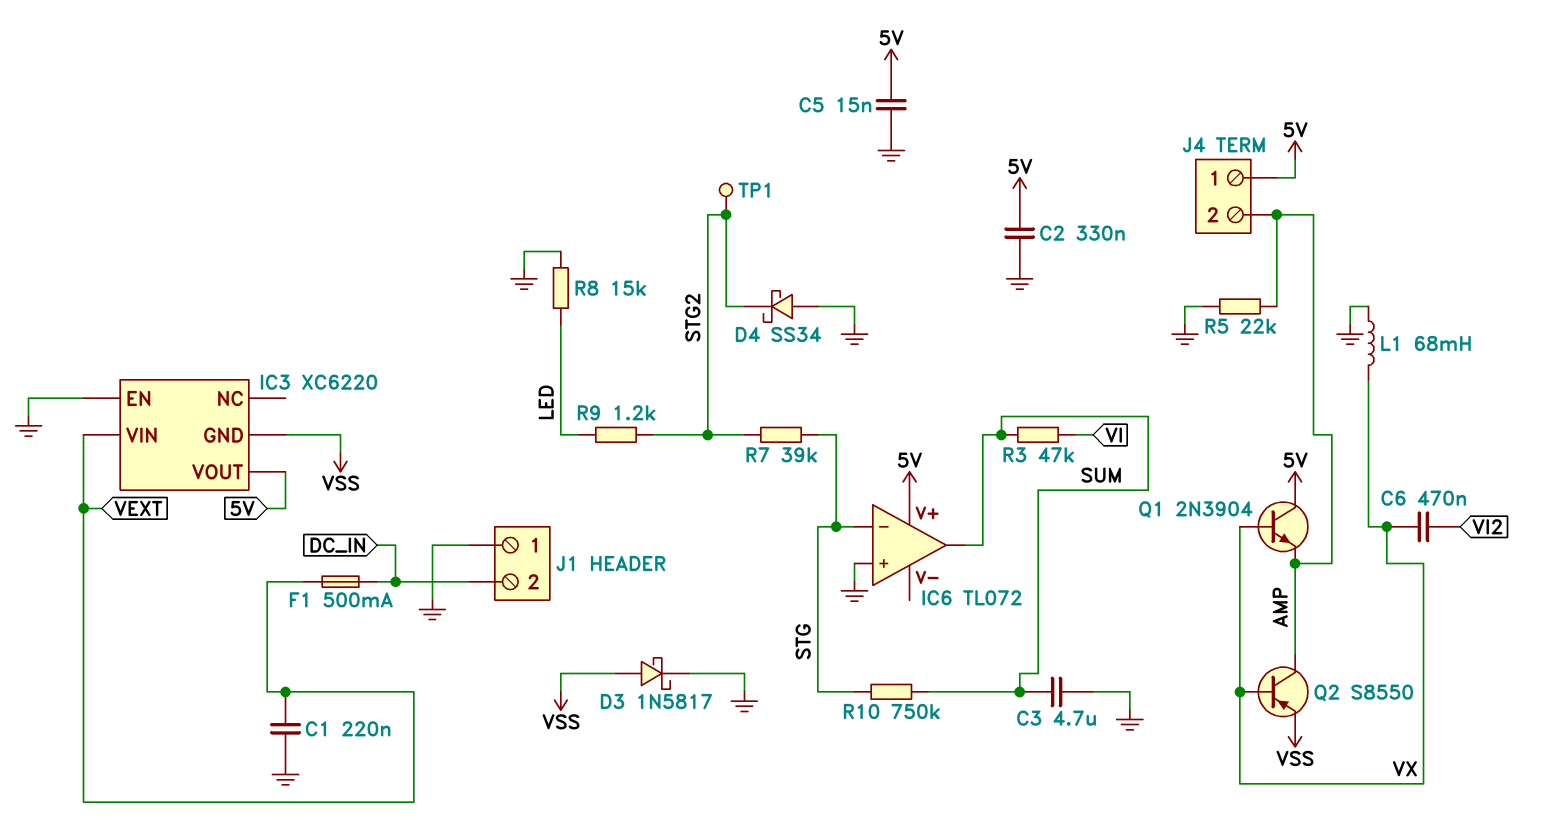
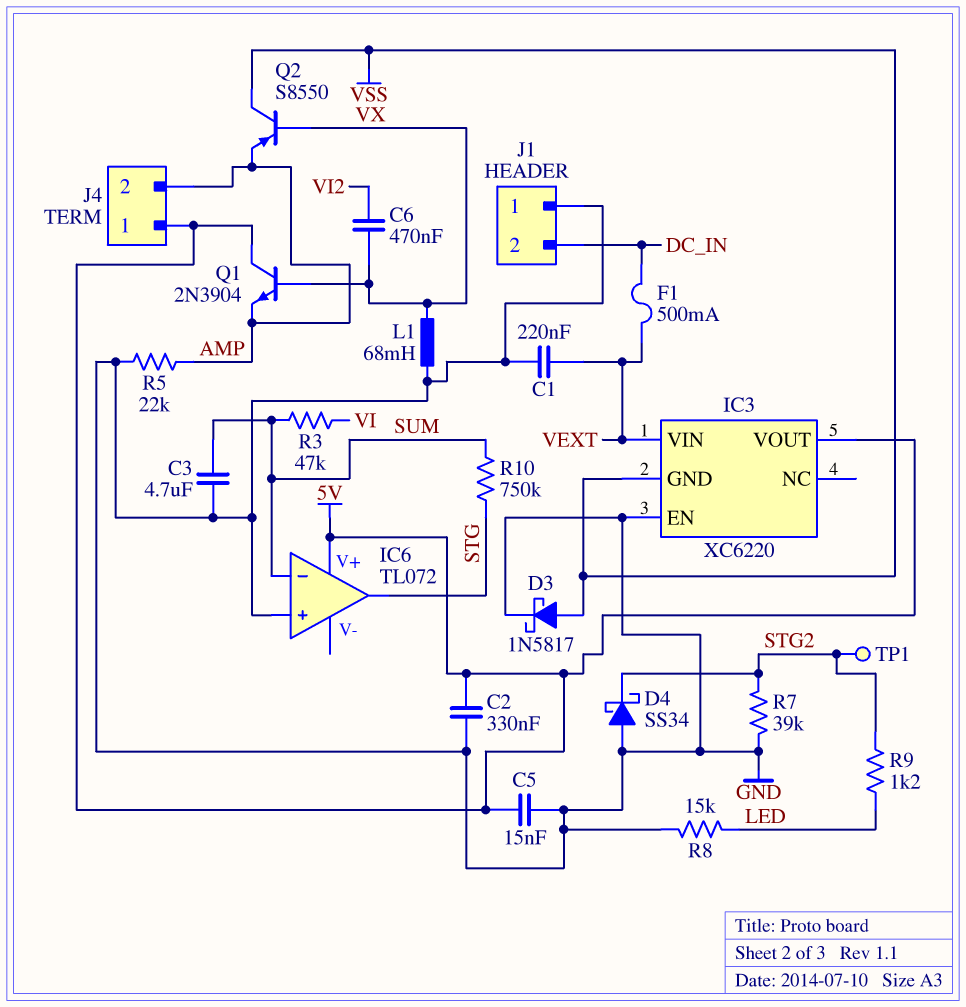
IC6 pin in-: STG -> SUM
IC6 pin out: SUM -> STG
Q2: PNP S8550 (B VX, C AMP, E VSS) -> PNP S8550 (B VX, C VSS, E AMP)
R7: 39k (STG, STG2) -> 39k (GND, STG2)

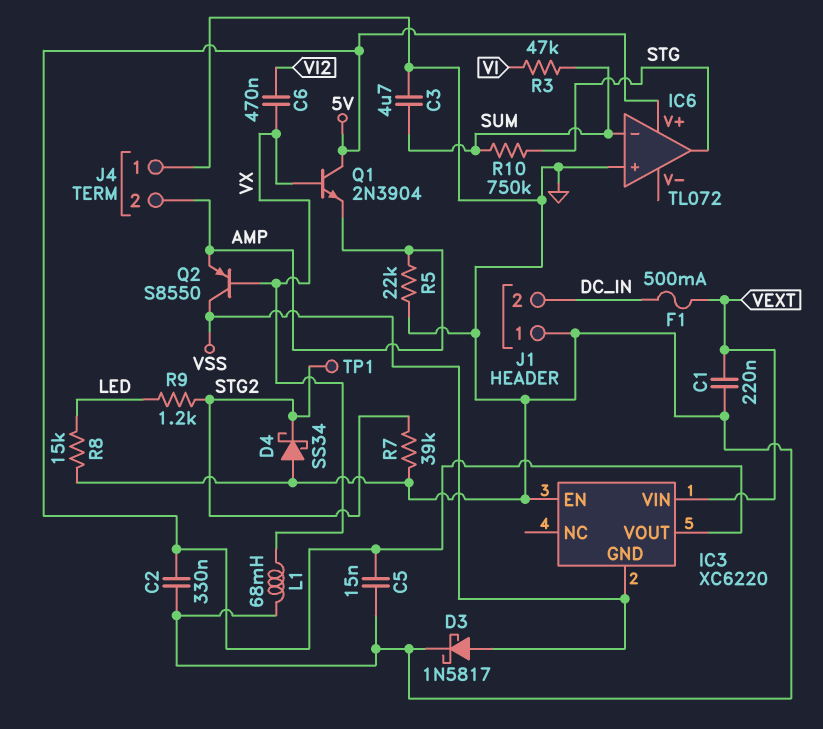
J4 pin 1: 5V -> GND

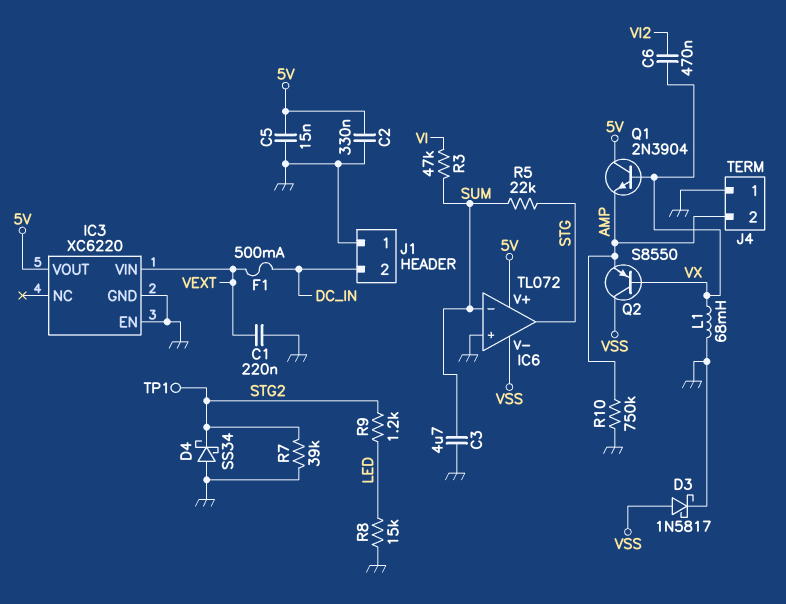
IC3 pin GND: VSS -> GND
IC6 pin V-: none -> VSS
R5: 22k (AMP, GND) -> 22k (STG, SUM)
R10: 750k (STG, SUM) -> 750k (AMP, GND)

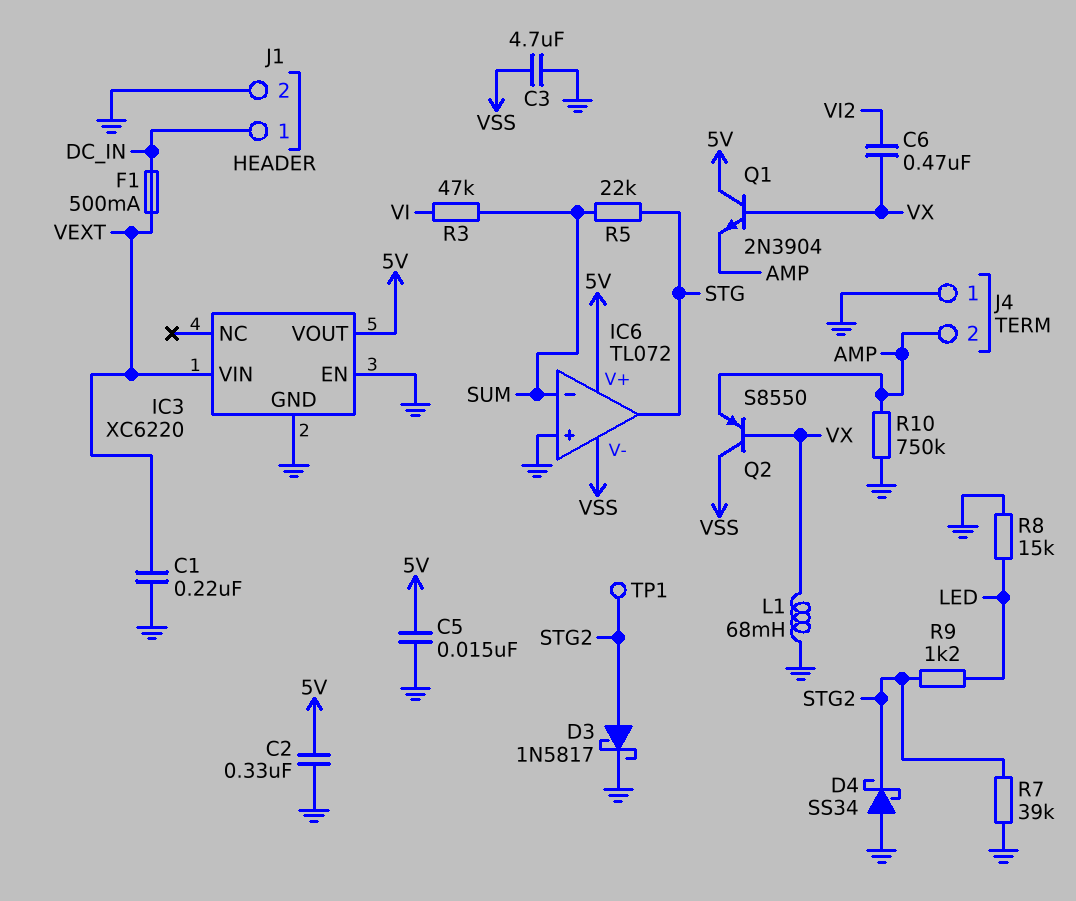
C3: 4.7uF (GND, SUM) -> 4.7uF (GND, VSS)
D3: schottky 1N5817 (A VSS, K GND) -> schottky 1N5817 (A STG2, K GND)
J1 pin 1: GND -> DC_IN
J1 pin 2: DC_IN -> GND

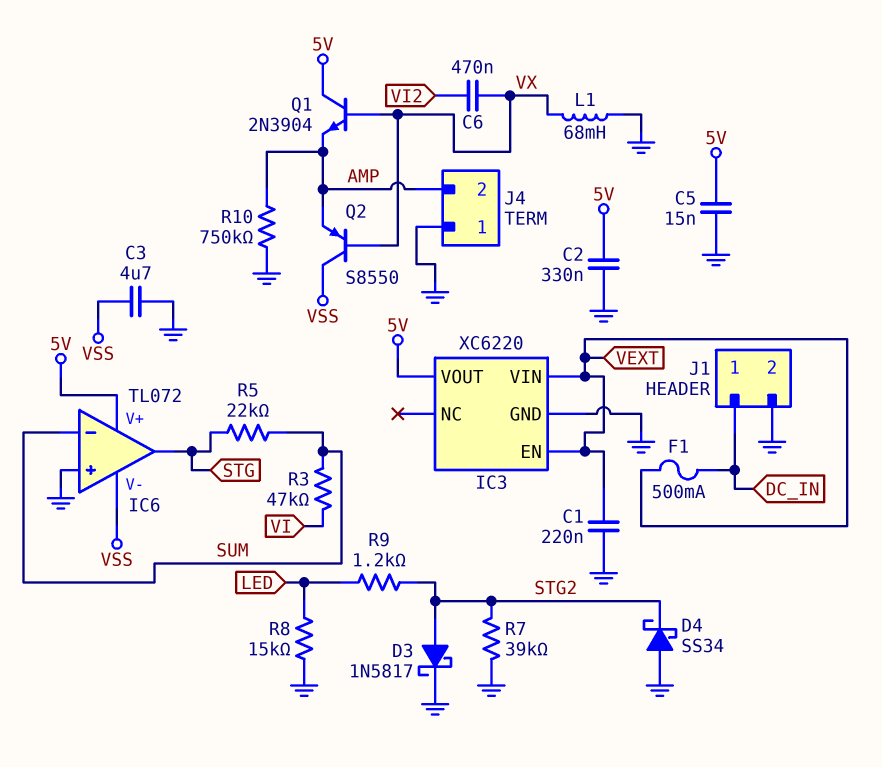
IC3 pin EN: GND -> VEXT
TP1: test point (STG2) -> none

